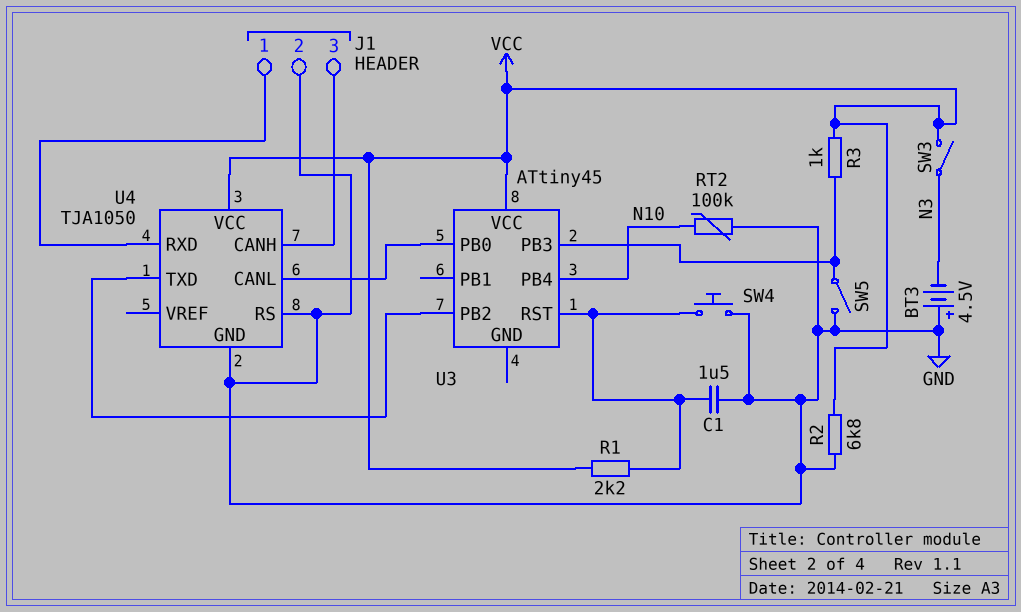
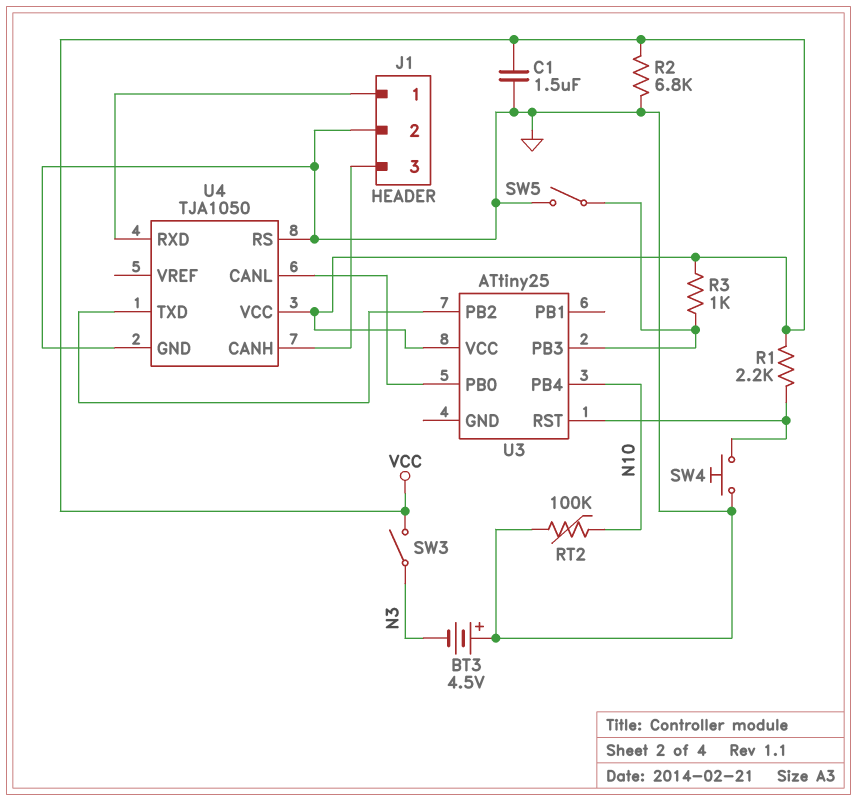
C1: 1.5uF (GND, U3/RST) -> 1.5uF (GND, VCC)
U3: ATtiny45 -> ATtiny25

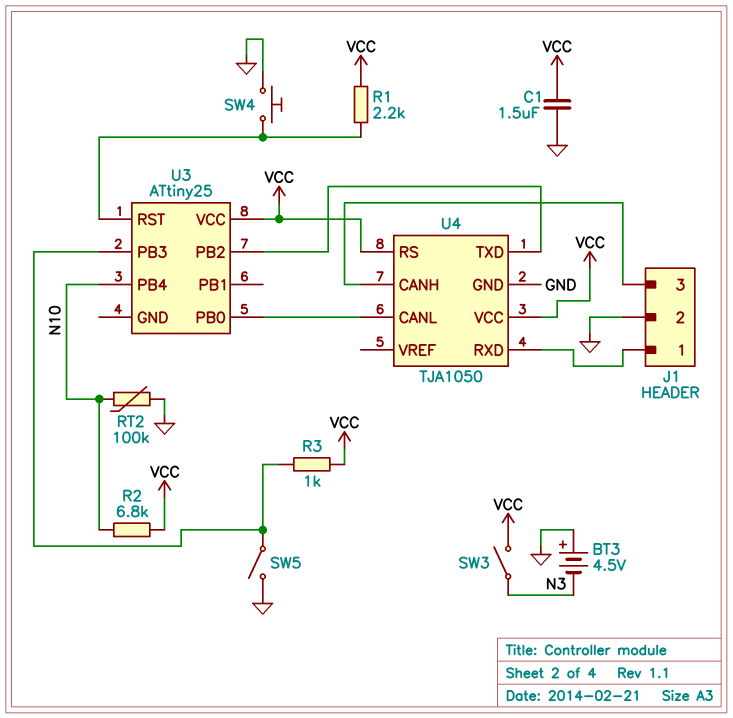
R2: 6.8k (GND, VCC) -> 6.8k (N10, VCC)
U4 pin RS: GND -> VCC

